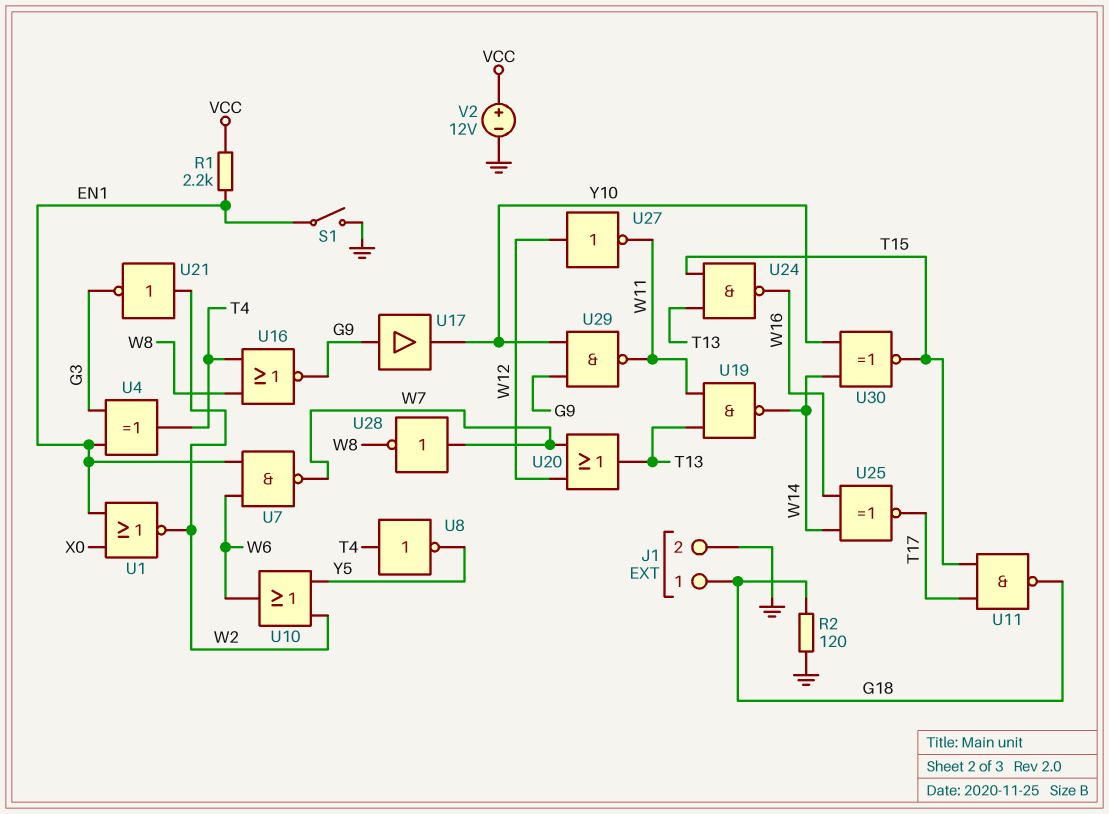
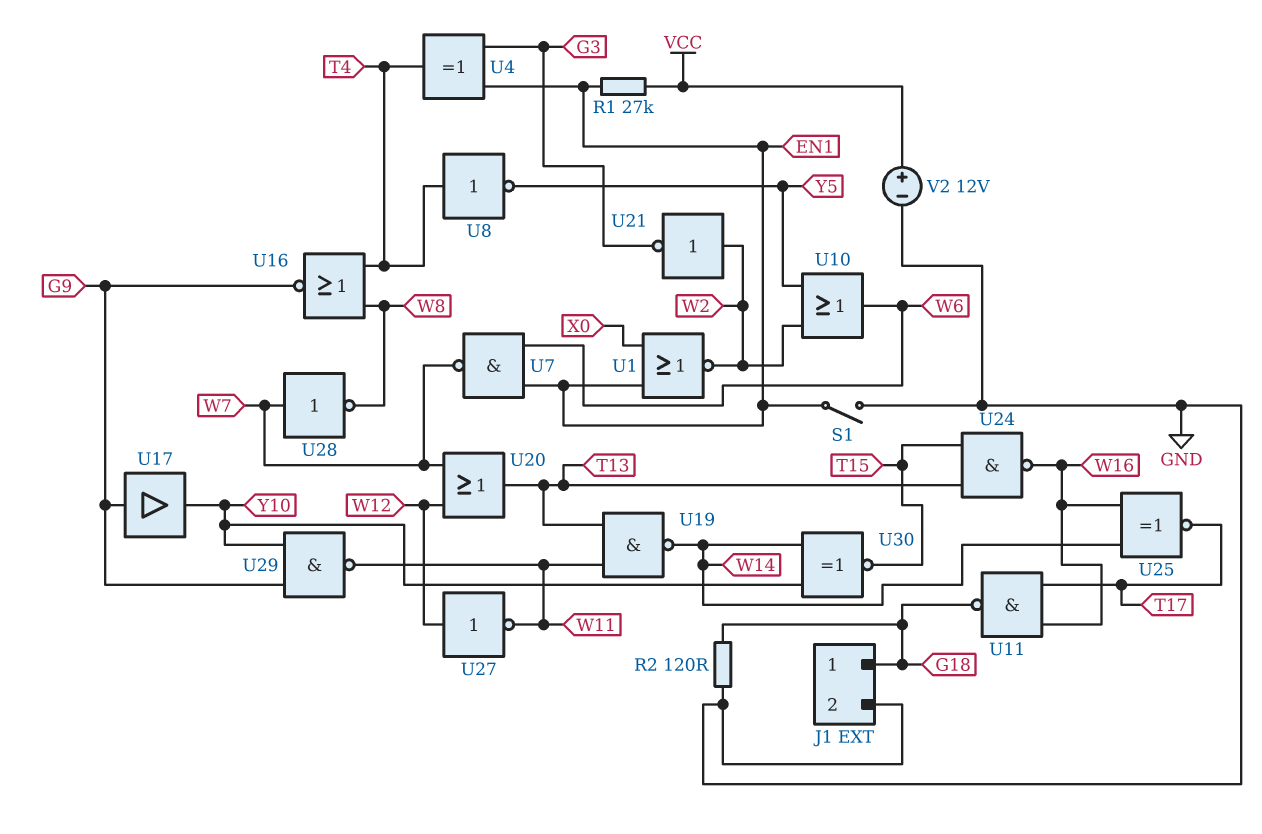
R1: 2.2k (EN1, VCC) -> 27k (EN1, VCC)
U11: NAND (in T15, in T17, out G18) -> NAND (in T17, in W16, out G18)

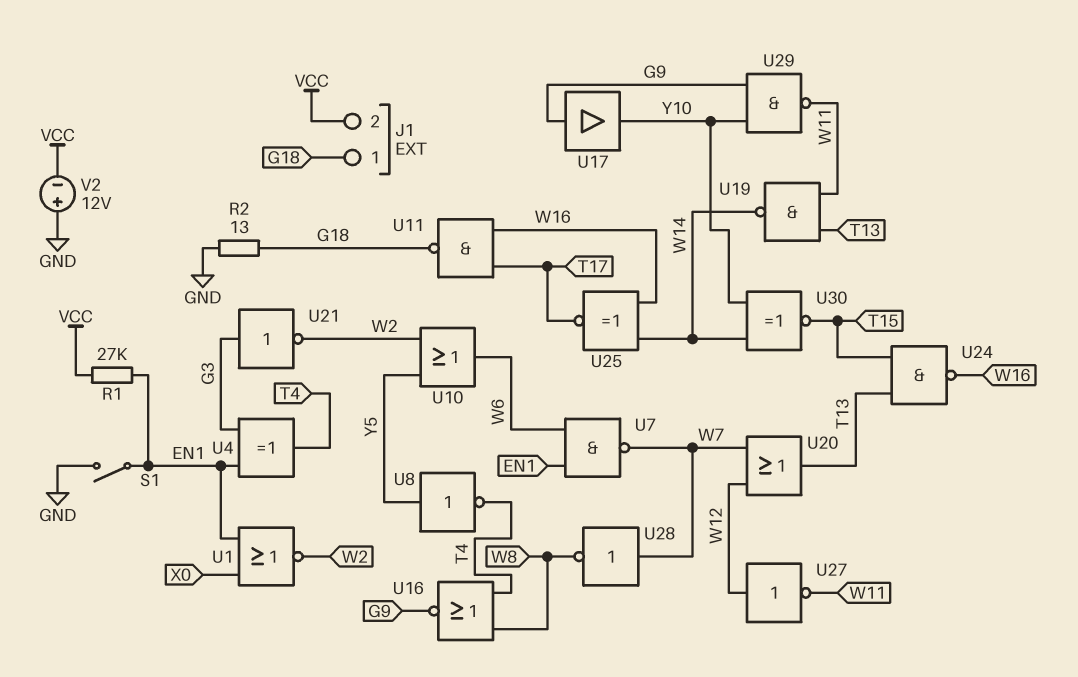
J1 pin 2: GND -> VCC
R2: 120 (G18, GND) -> 13 (G18, GND)
U8: NOT (in T4, out Y5) -> NOT (in Y5, out T4)
U21: NOT (in W2, out G3) -> NOT (in G3, out W2)
V2: 12V (plus VCC, minus GND) -> 12V (plus GND, minus VCC)

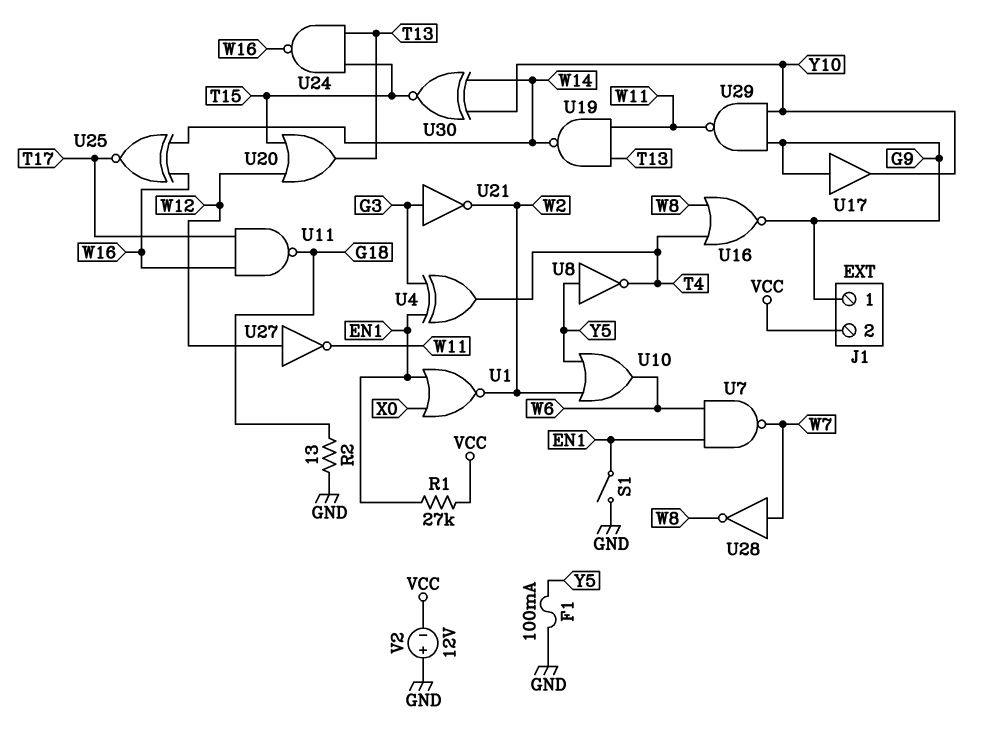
F1: none -> 100mA (GND, Y5)
J1 pin 1: G18 -> G9
U20: OR (in W7, in W12, out T13) -> OR (in T15, in W12, out T13)

